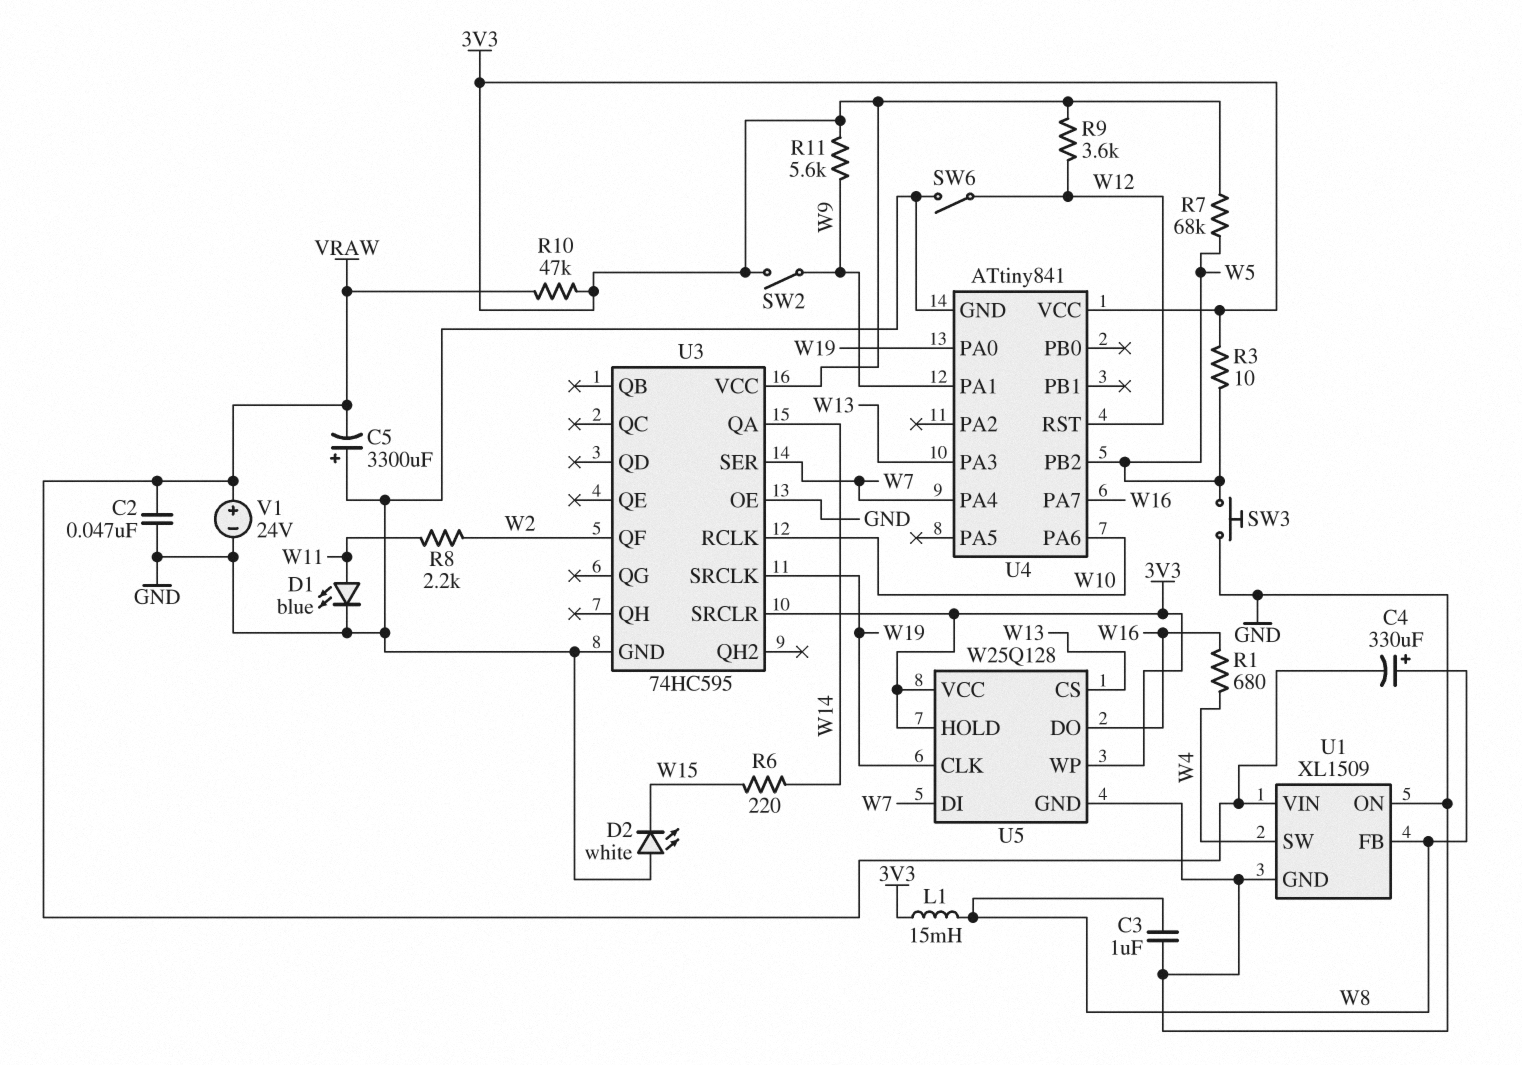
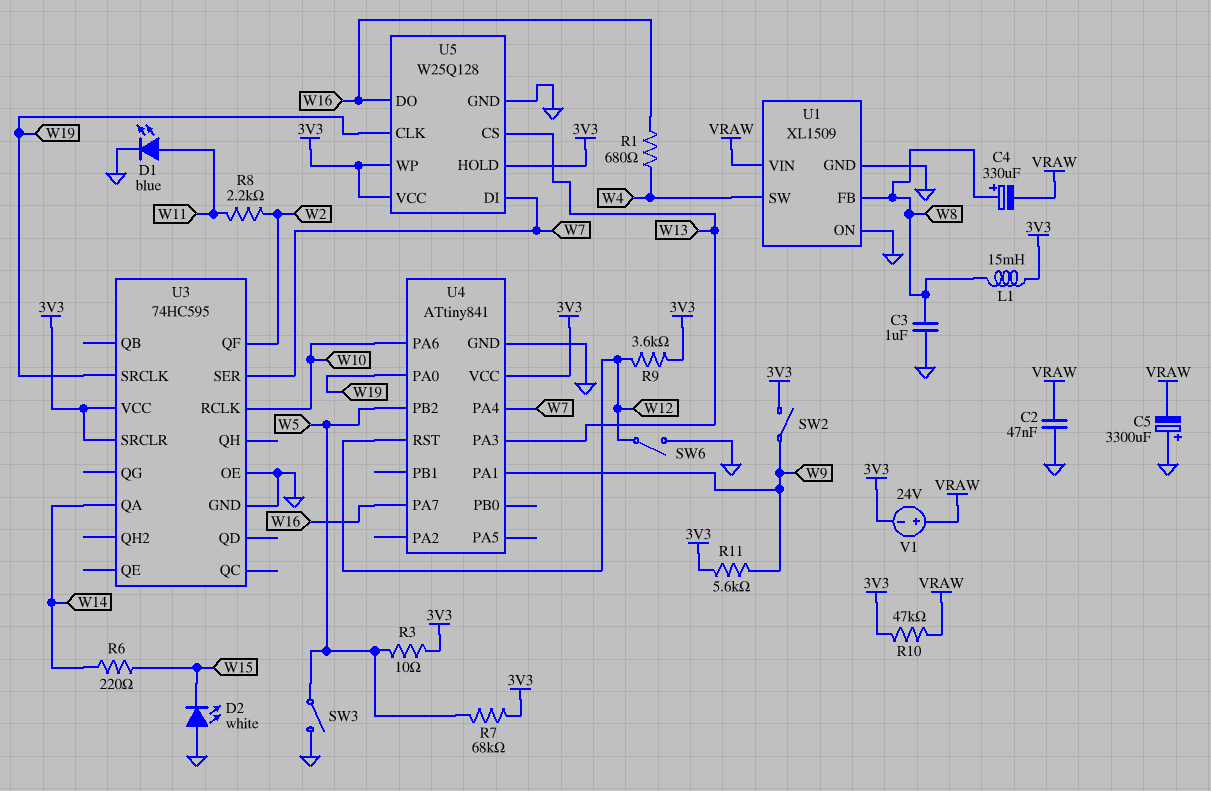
SW3: button (GND, W5) -> switch (GND, W5)
V1: 24V (plus VRAW, minus GND) -> 24V (plus VRAW, minus 3V3)

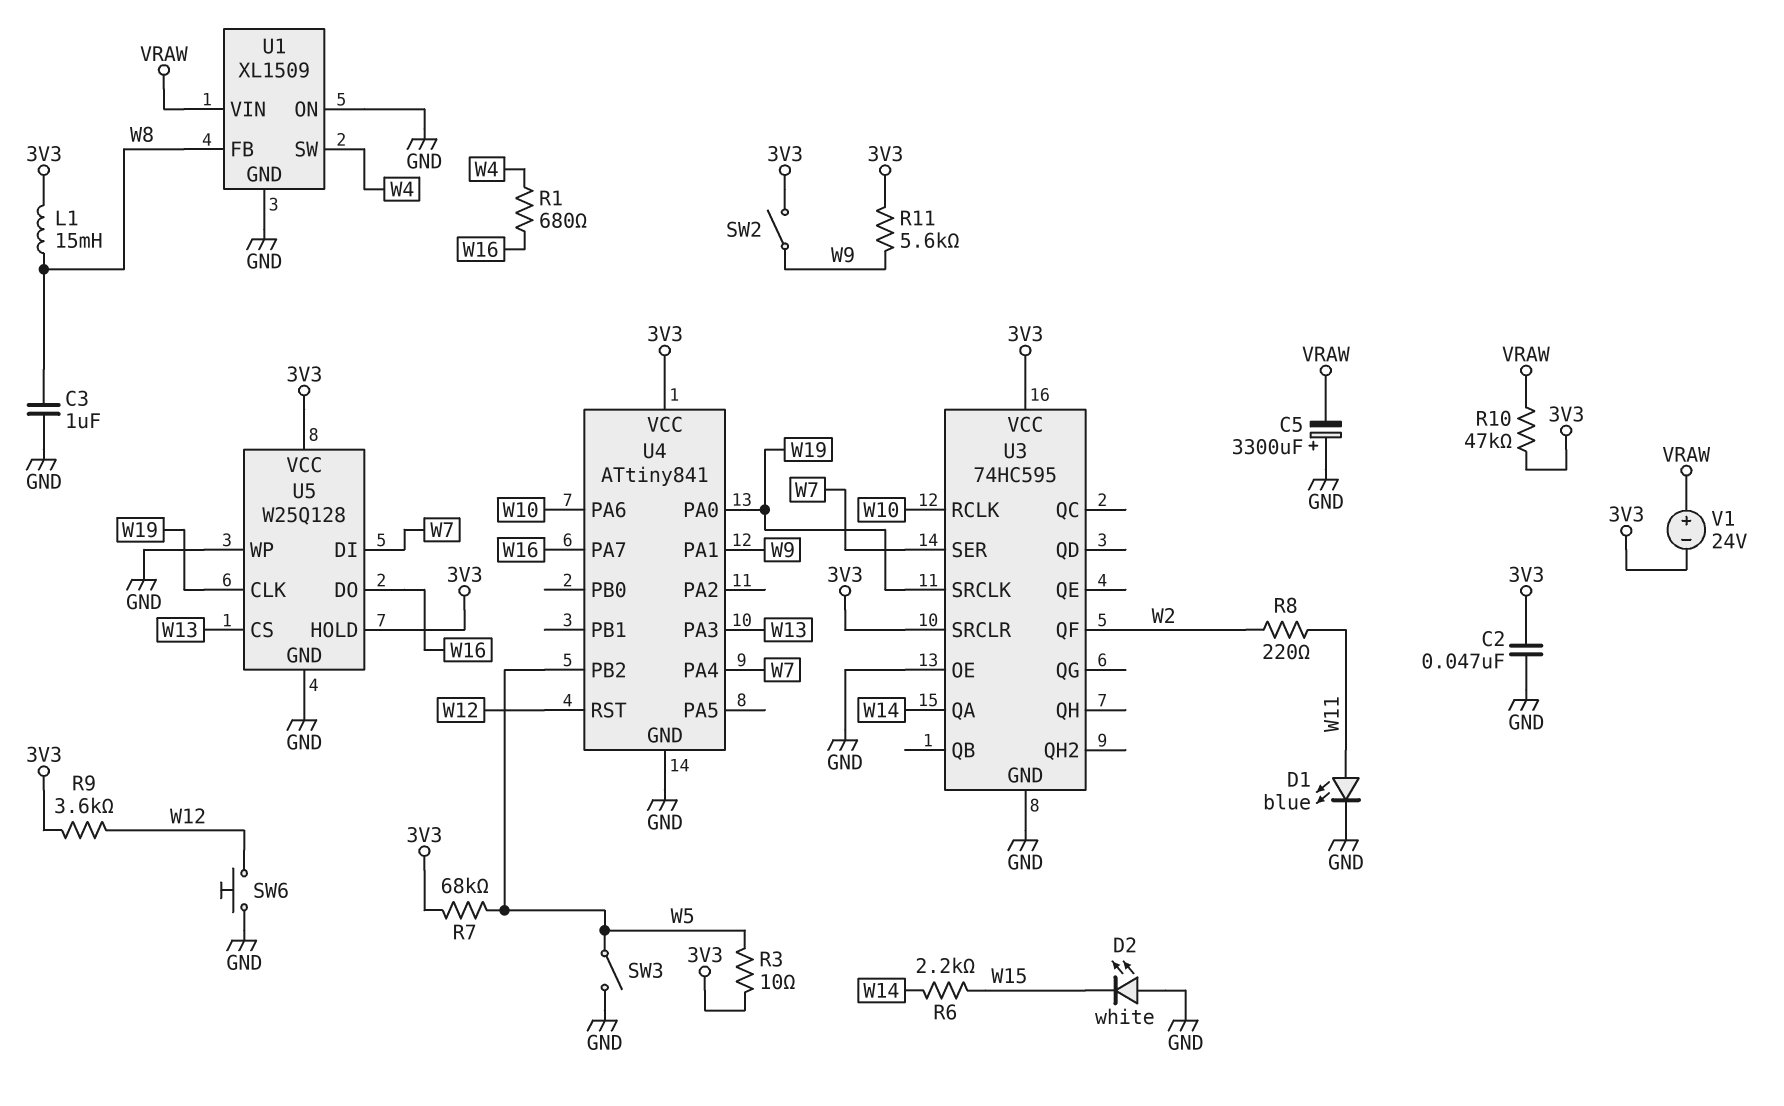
C2: 47nF (GND, VRAW) -> 47nF (3V3, GND)
C4: 330uF (plus W8, minus VRAW) -> none
R6: 220 (W14, W15) -> 2.2k (W14, W15)
R8: 2.2k (W2, W11) -> 220 (W2, W11)
SW6: switch (GND, W12) -> button (GND, W12)
U5 pin WP: 3V3 -> GND

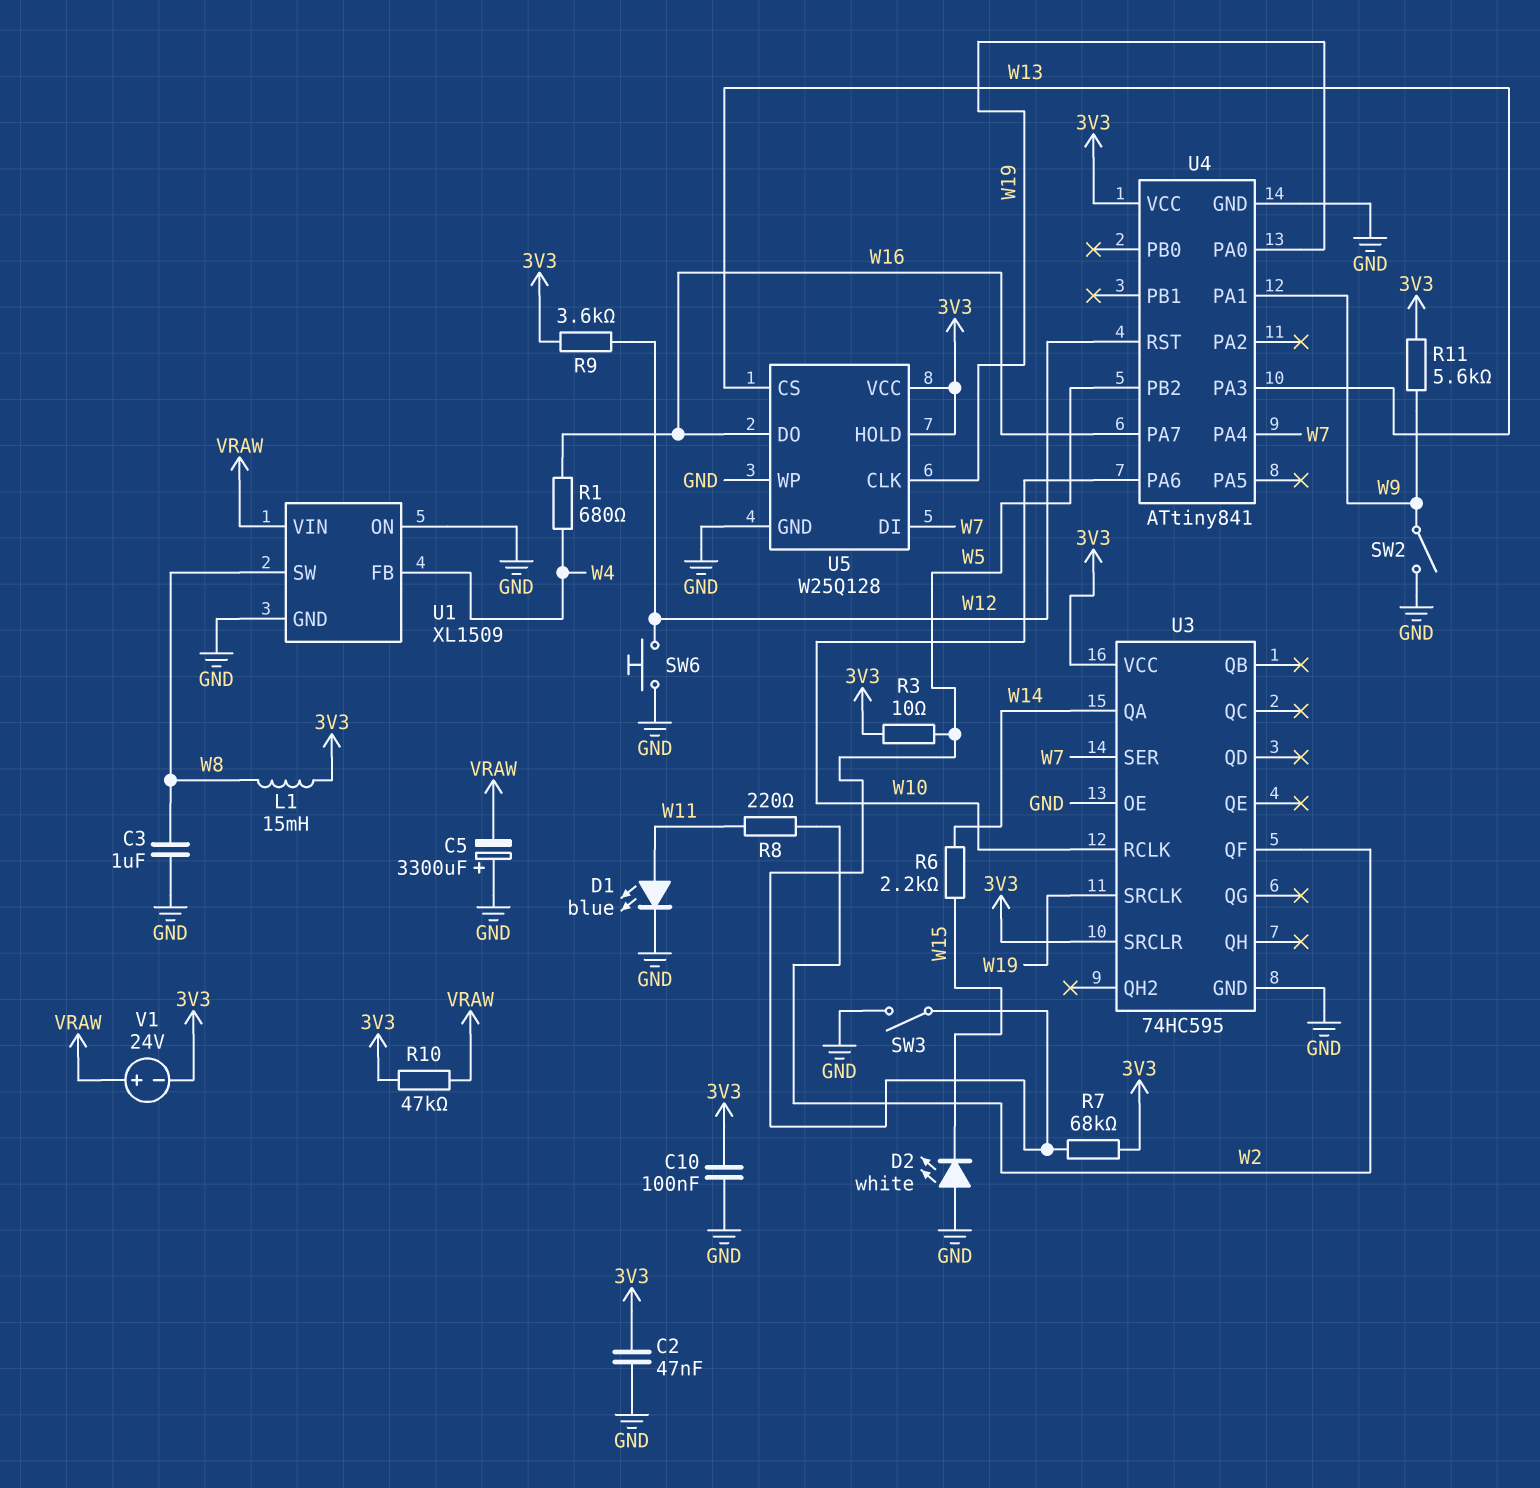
C10: none -> 100nF (3V3, GND)
SW2: switch (3V3, W9) -> switch (GND, W9)
U1 pin FB: W8 -> W4
U1 pin SW: W4 -> W8

